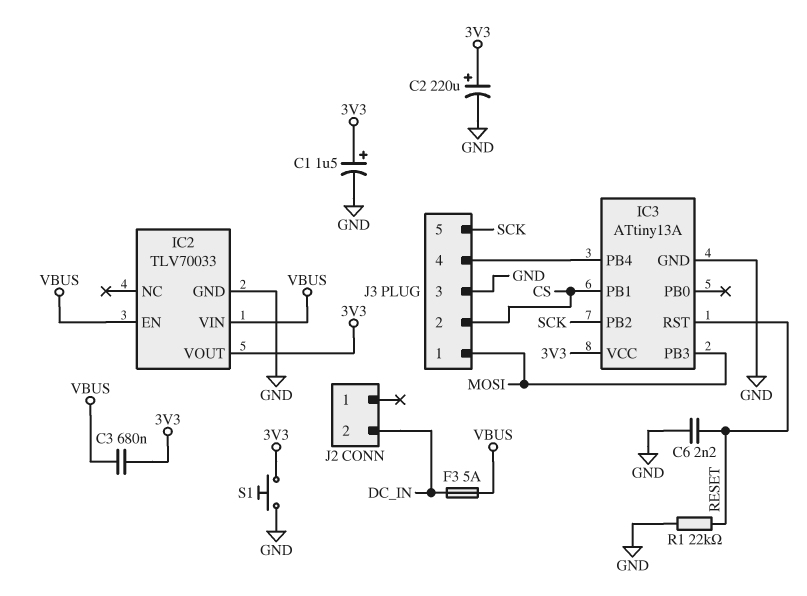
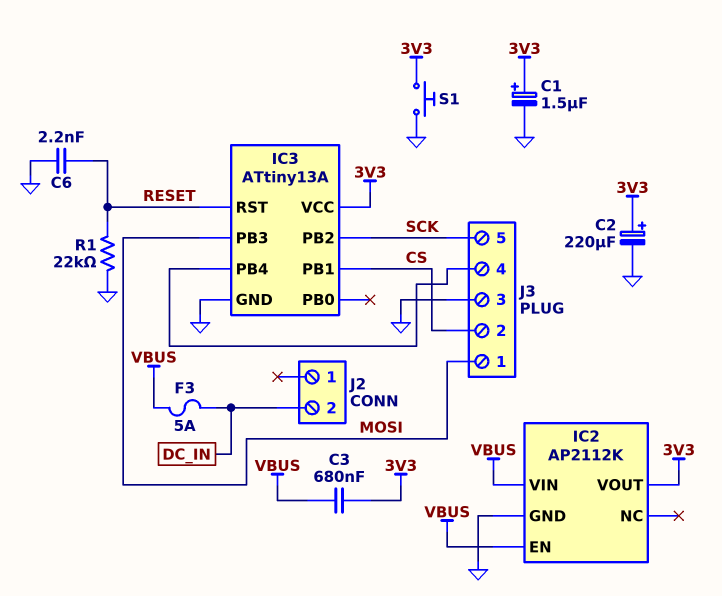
IC2: TLV70033 -> AP2112K

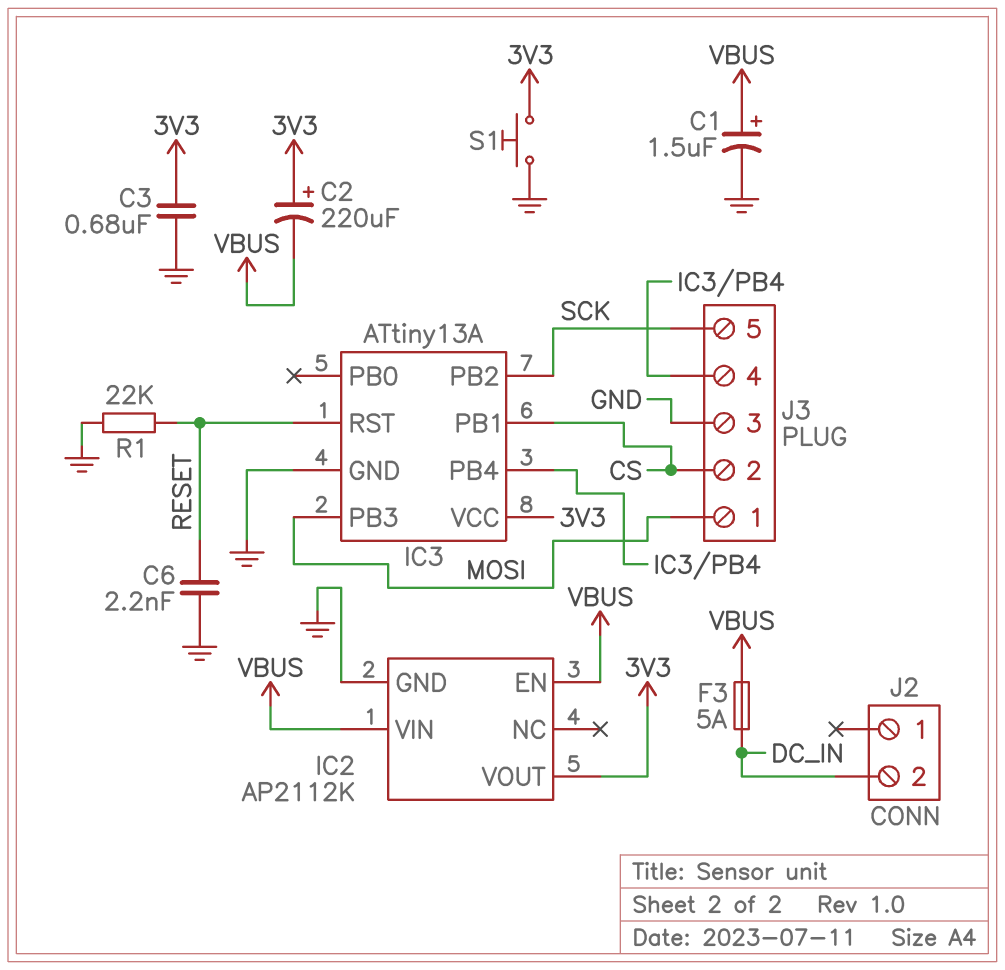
C1: 1.5uF (plus 3V3, minus GND) -> 1.5uF (plus VBUS, minus GND)
C2: 220uF (plus 3V3, minus GND) -> 220uF (plus 3V3, minus VBUS)
C3: 680nF (3V3, VBUS) -> 680nF (3V3, GND)

